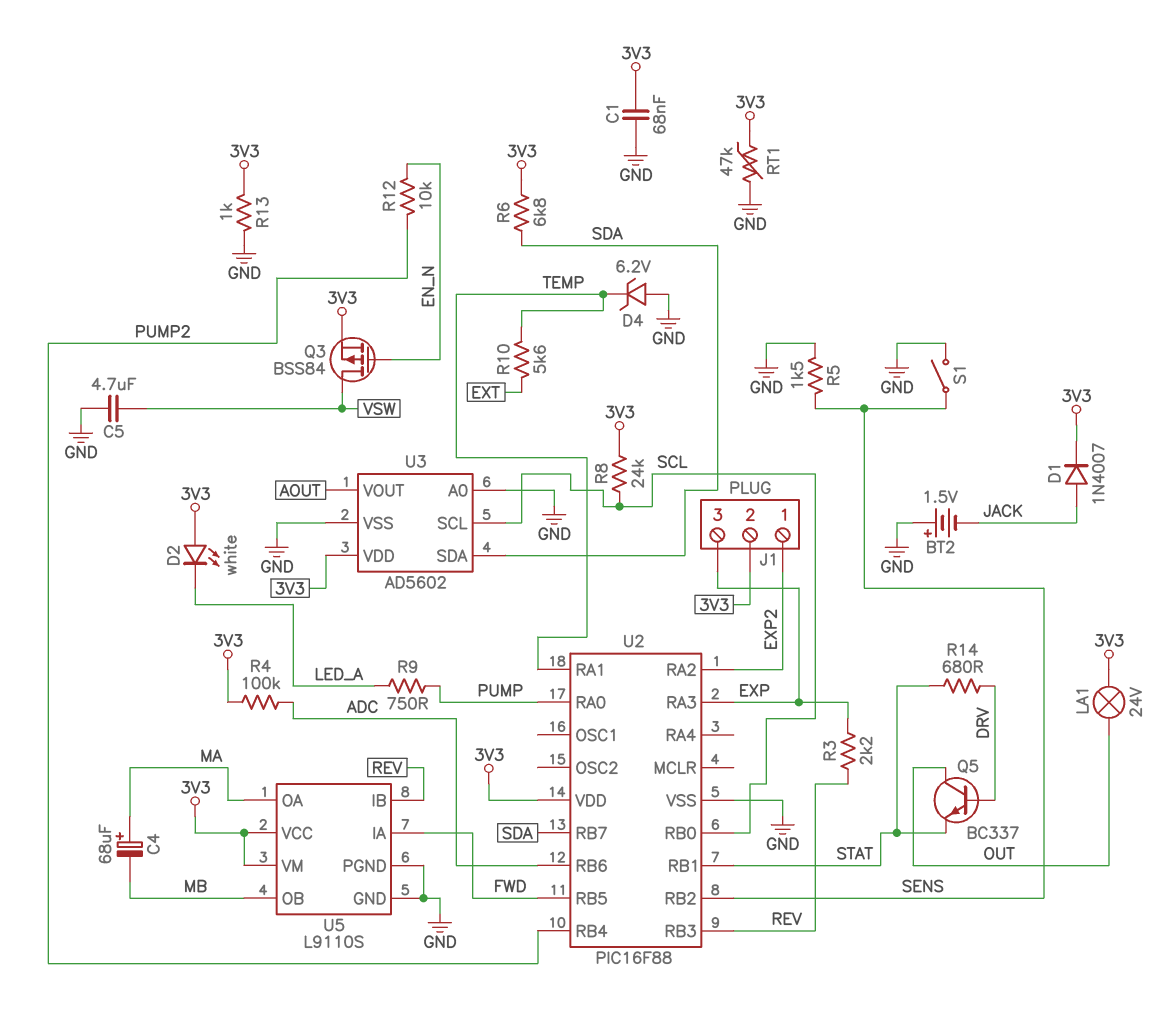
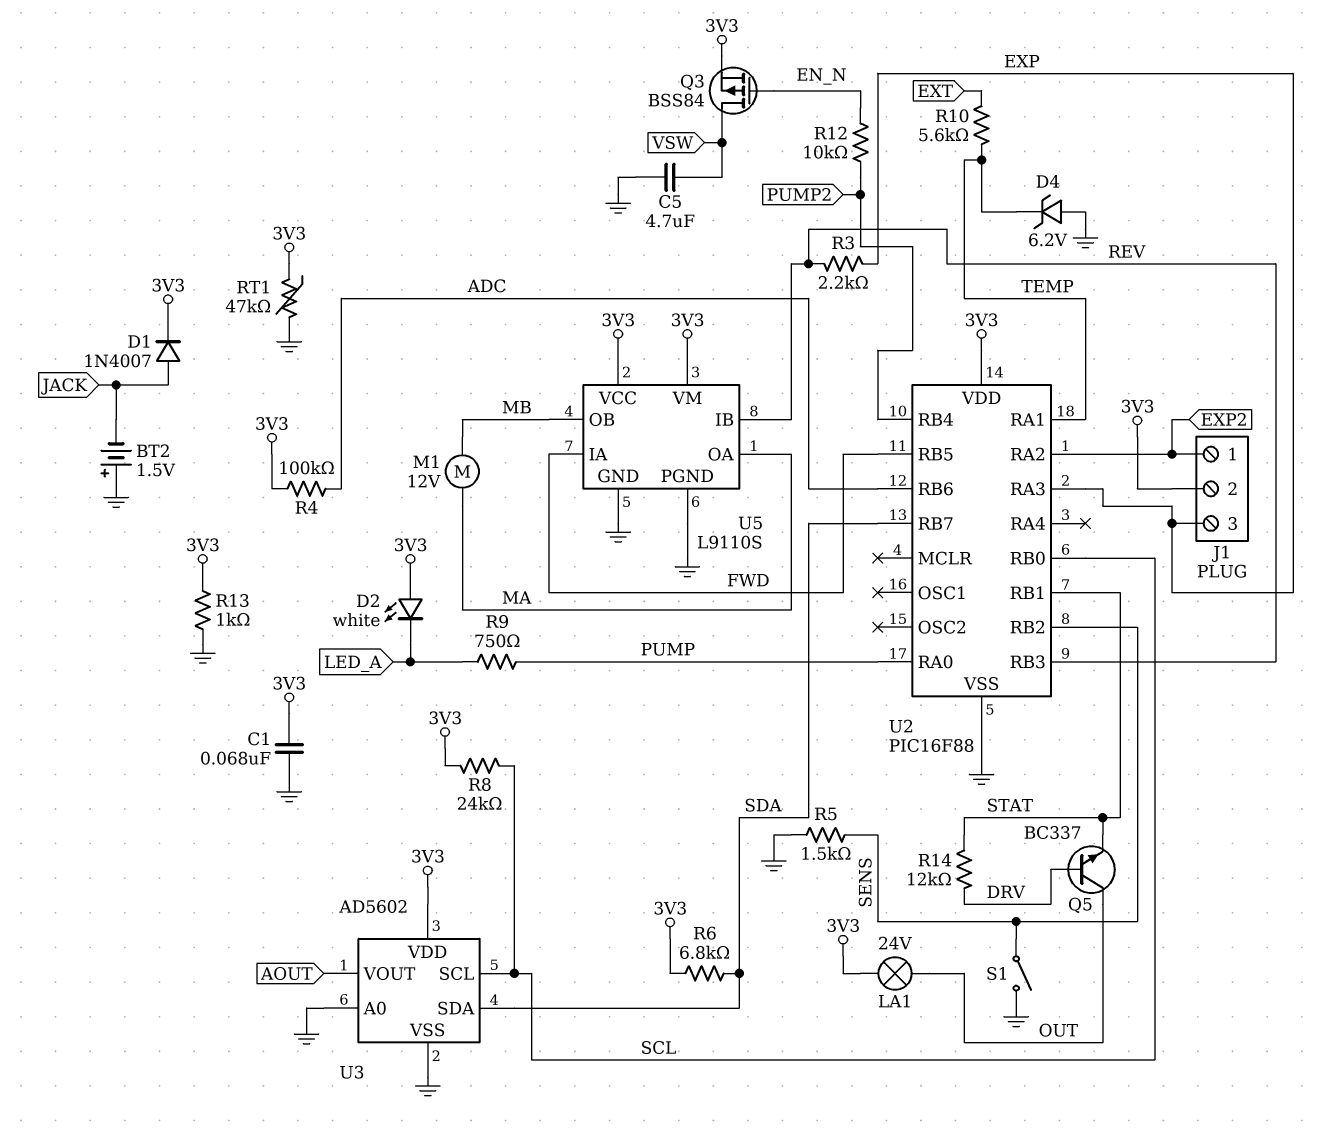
C4: 68uF (plus MA, minus MB) -> none
M1: none -> motor 12V (MA, MB)
R14: 680 (DRV, STAT) -> 12k (DRV, STAT)

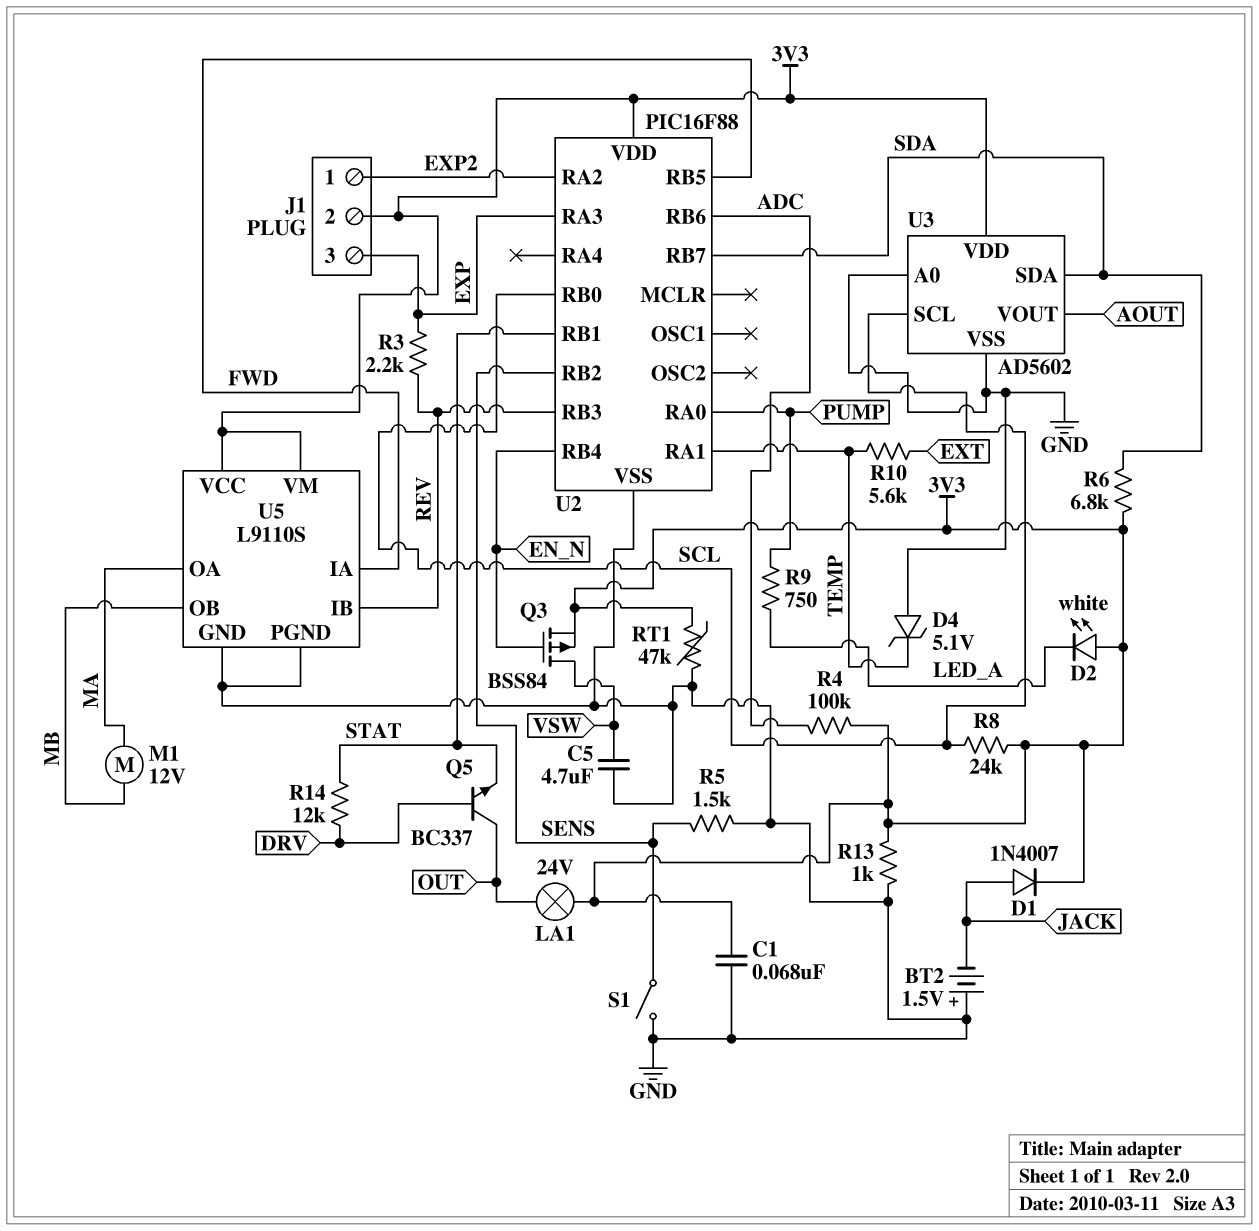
D4: zener 6.2V (A GND, K TEMP) -> zener 5.1V (A GND, K TEMP)
R12: 10k (EN_N, PUMP2) -> none
U2 pin RB4: PUMP2 -> EN_N

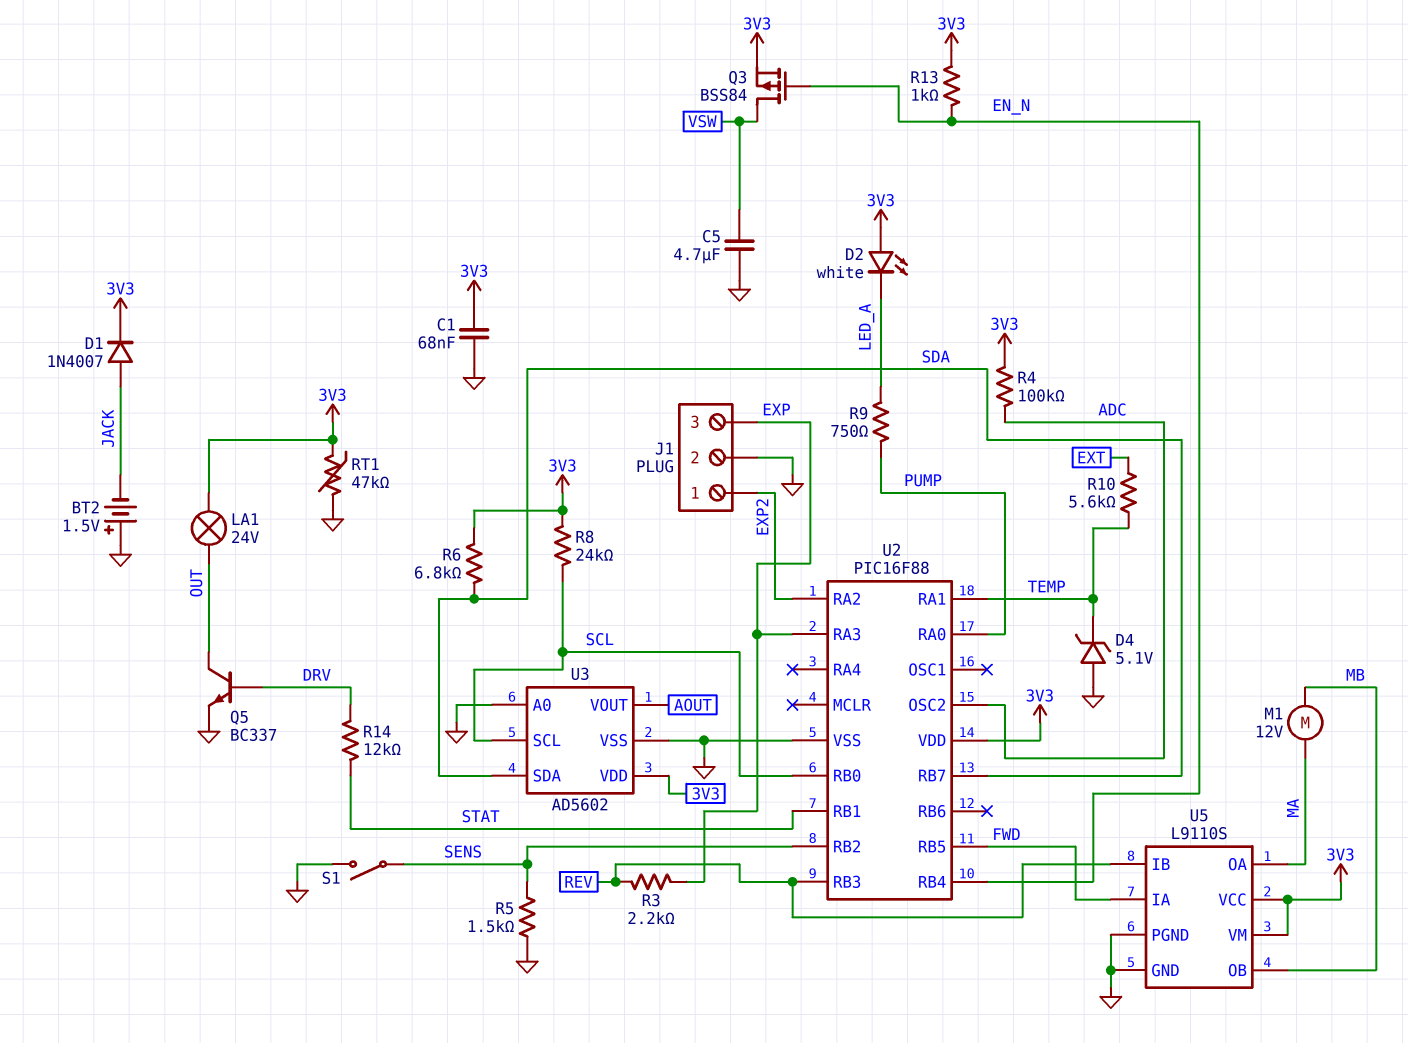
J1 pin 2: 3V3 -> GND
Q5: NPN BC337 (B DRV, C OUT, E STAT) -> NPN BC337 (B DRV, C OUT, E GND)
R13: 1k (3V3, GND) -> 1k (3V3, EN_N)
U2 pin OSC2: none -> ADC
U2 pin RB6: ADC -> none

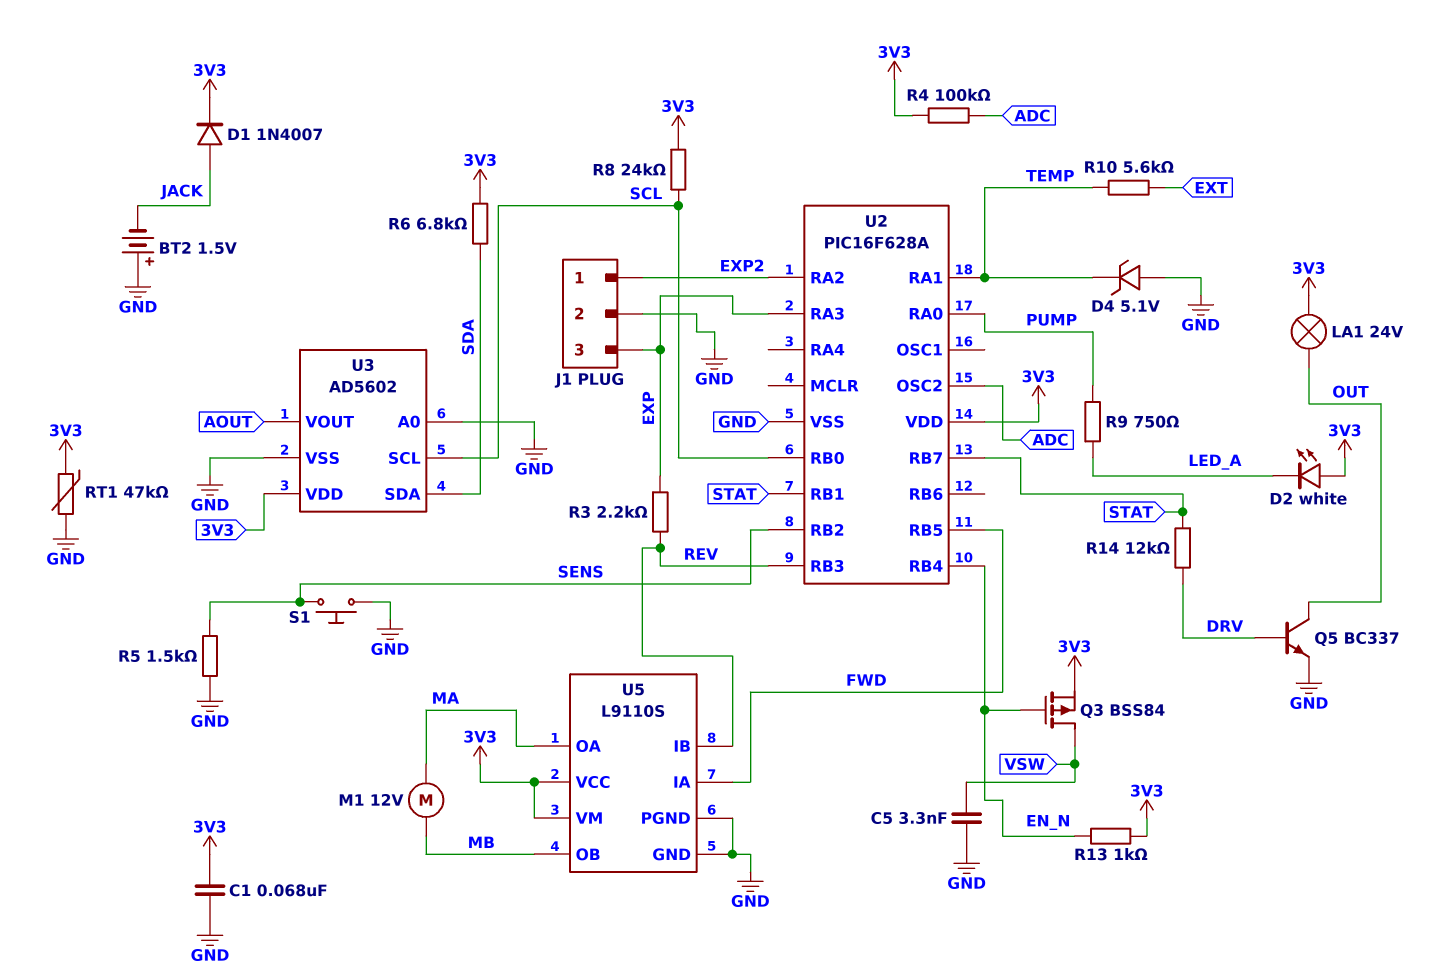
C5: 4.7uF (GND, VSW) -> 3.3nF (GND, VSW)
S1: switch (GND, SENS) -> button (GND, SENS)
U2: PIC16F88 -> PIC16F628A
U2 pin RB7: SDA -> STAT

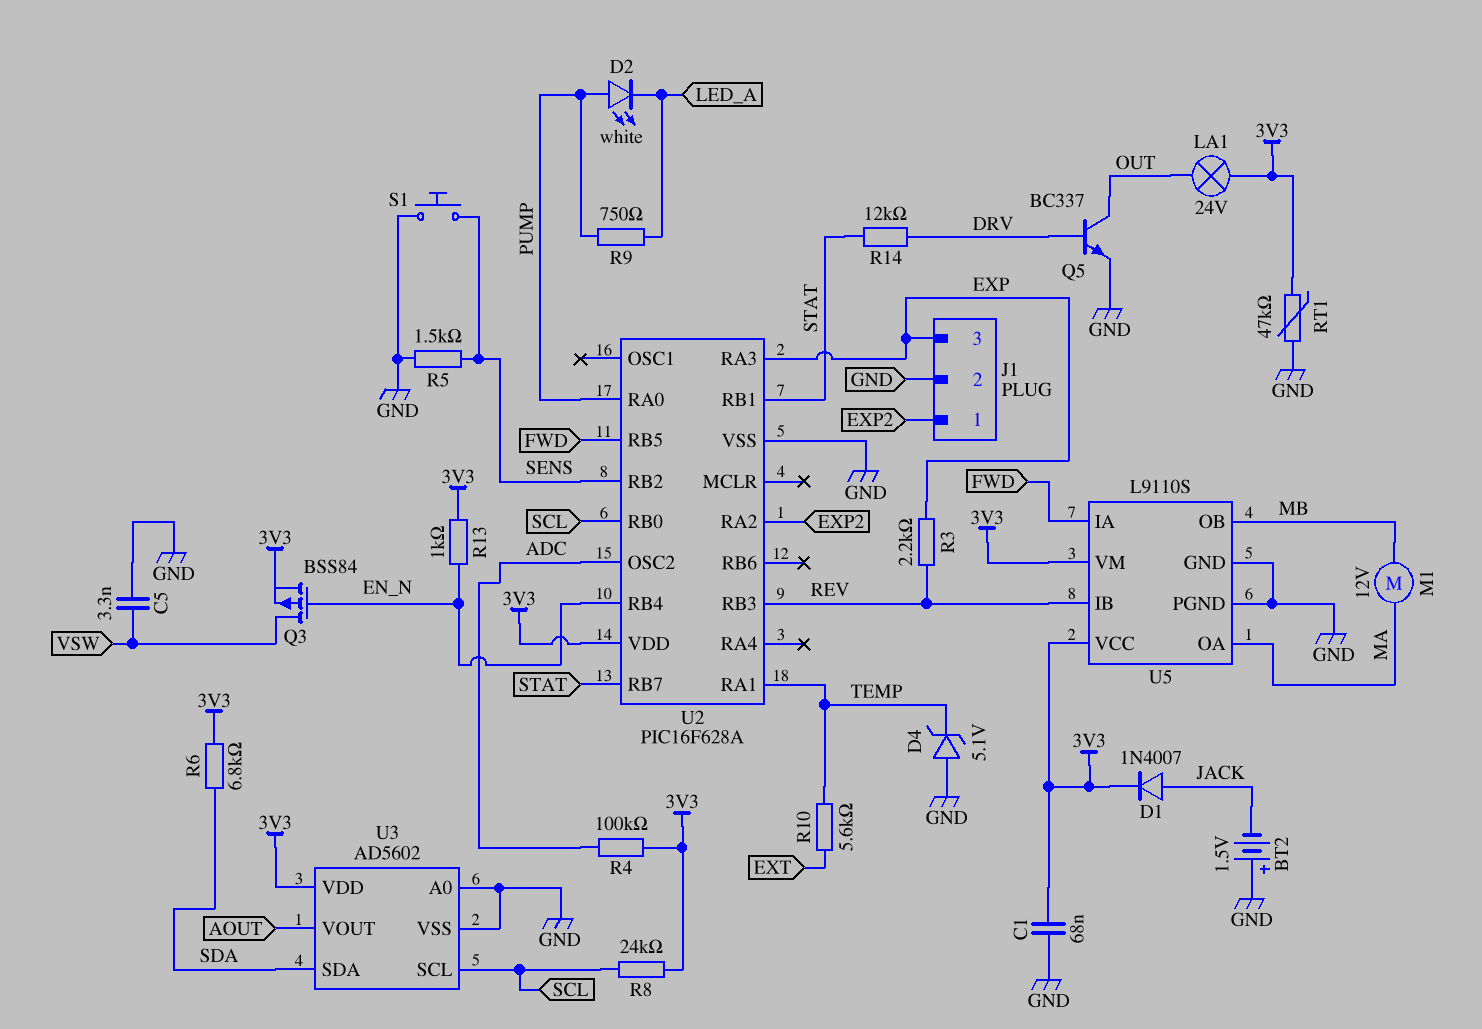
D2: LED white (A 3V3, K LED_A) -> LED white (A PUMP, K LED_A)

